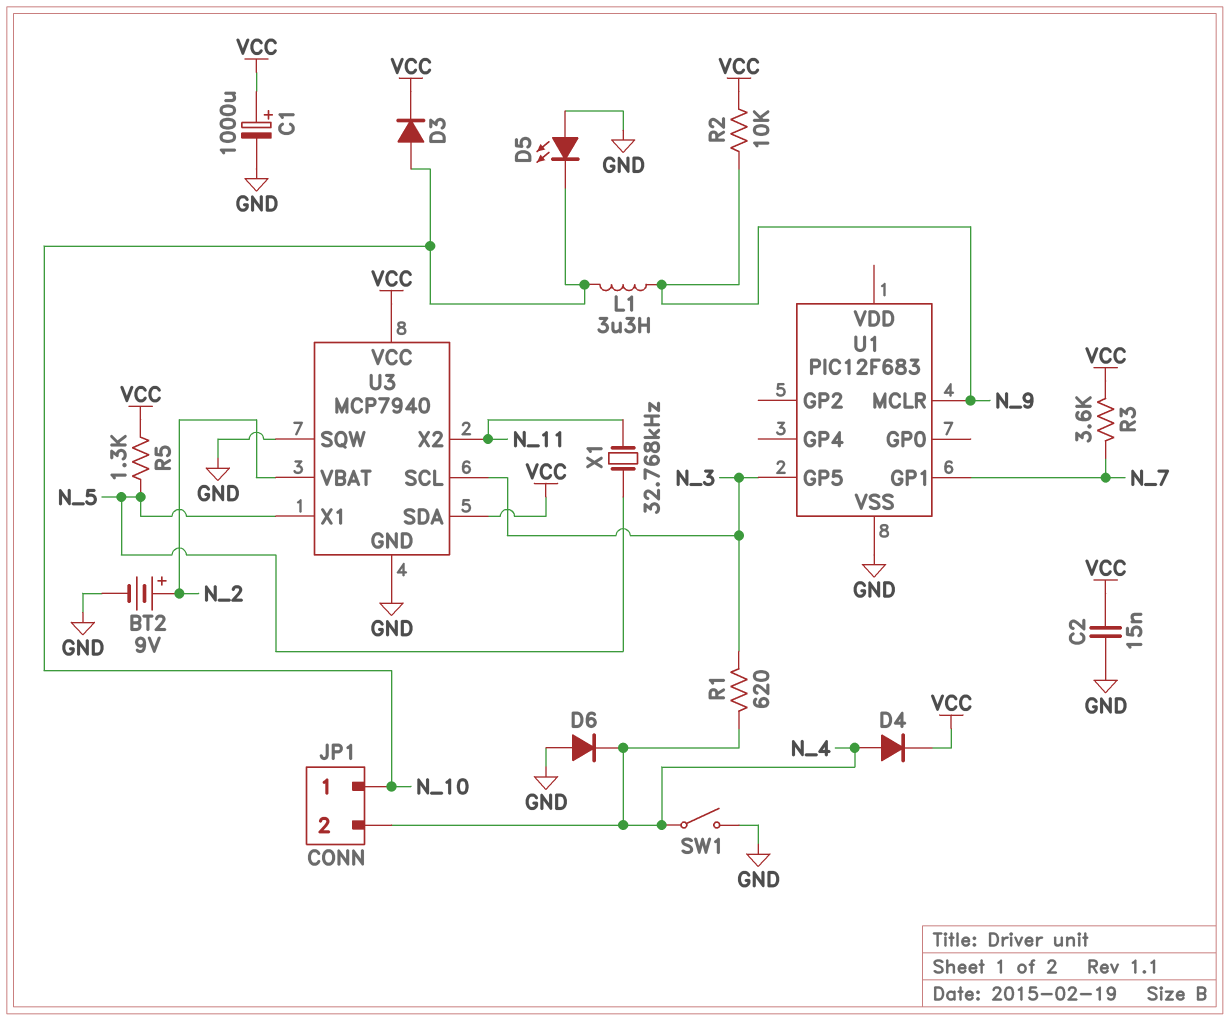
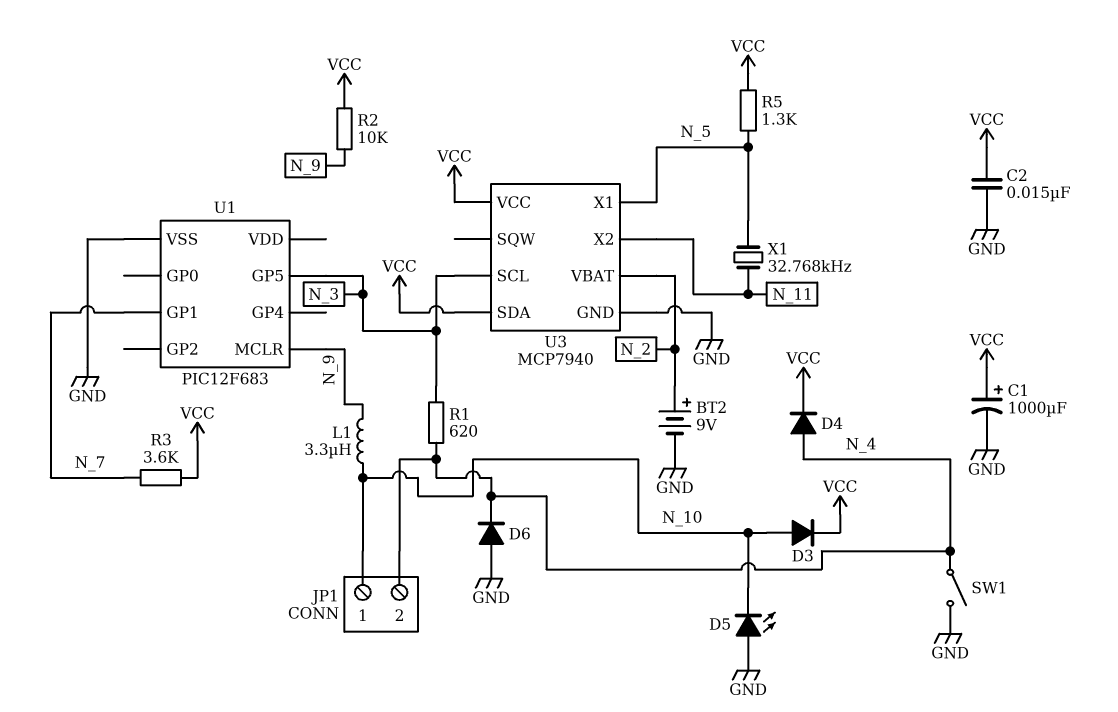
U3 pin SQW: GND -> none

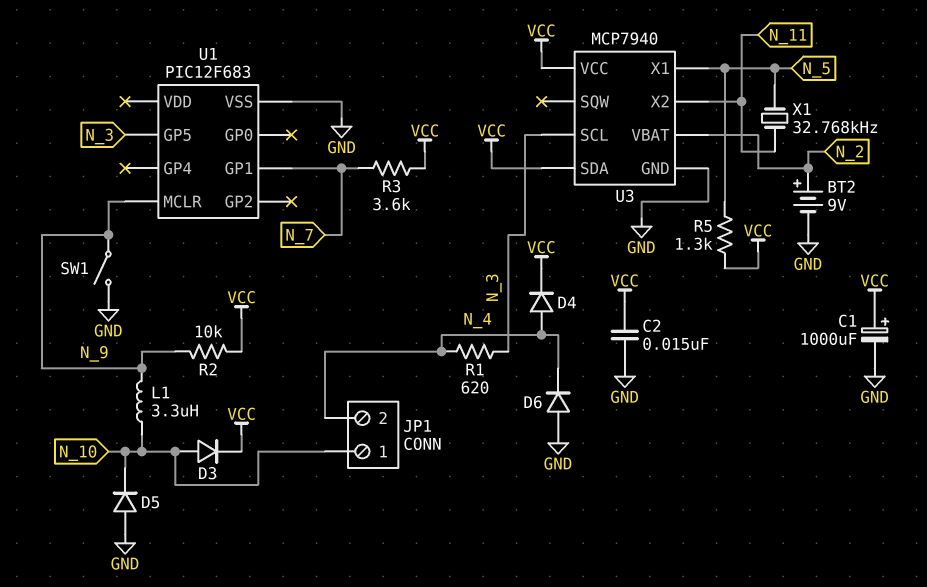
D5: LED (A GND, K N_10) -> diode (A GND, K N_10)
SW1: switch (GND, N_4) -> switch (GND, N_9)

